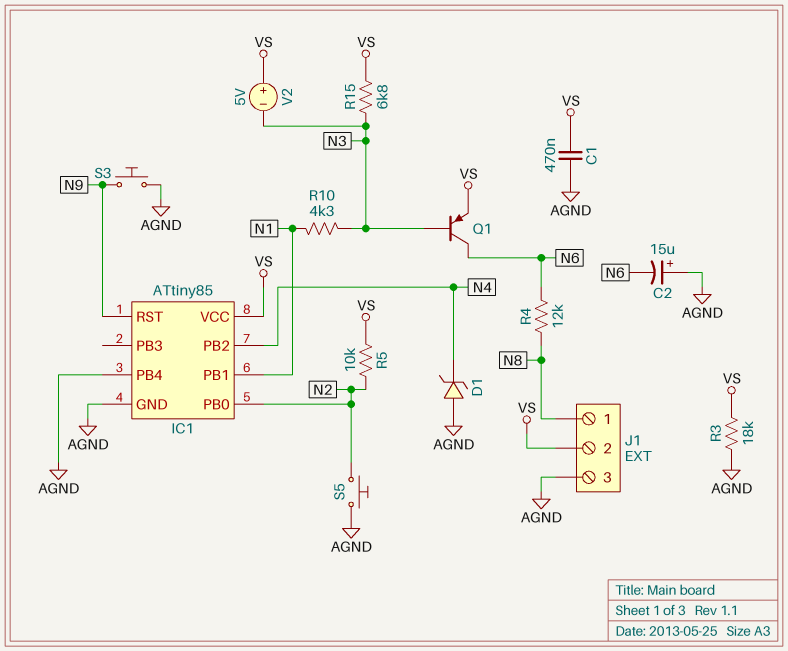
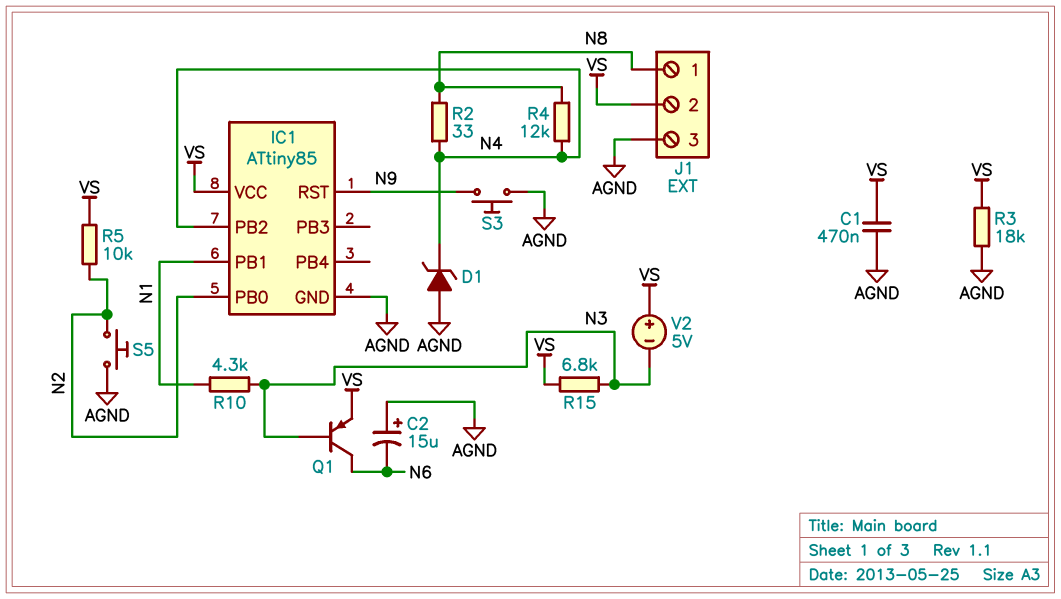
IC1 pin PB4: AGND -> none
R2: none -> 33 (N4, N8)
R4: 12k (N6, N8) -> 12k (N4, N8)

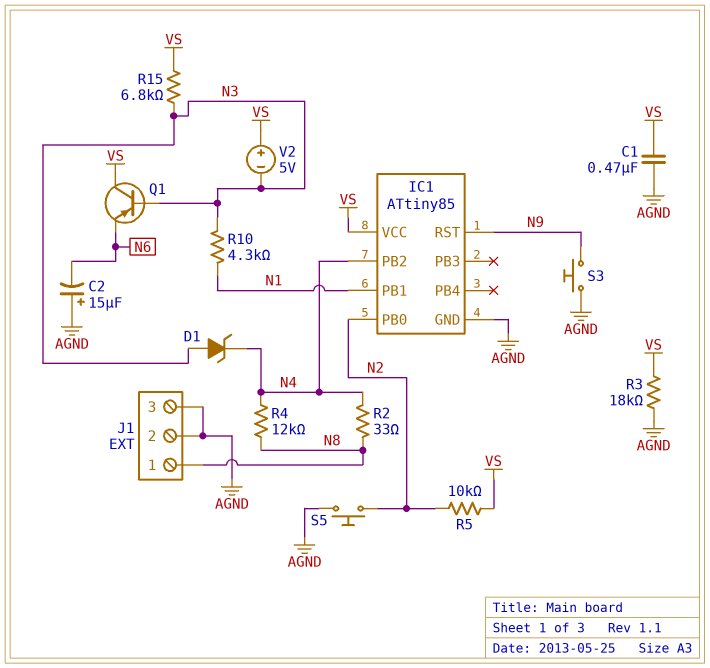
D1: zener (A AGND, K N4) -> zener (A N3, K N4)
J1 pin 2: VS -> AGND
Q1: PNP (B N3, C N6, E VS) -> PNP (B N3, C VS, E N6)

